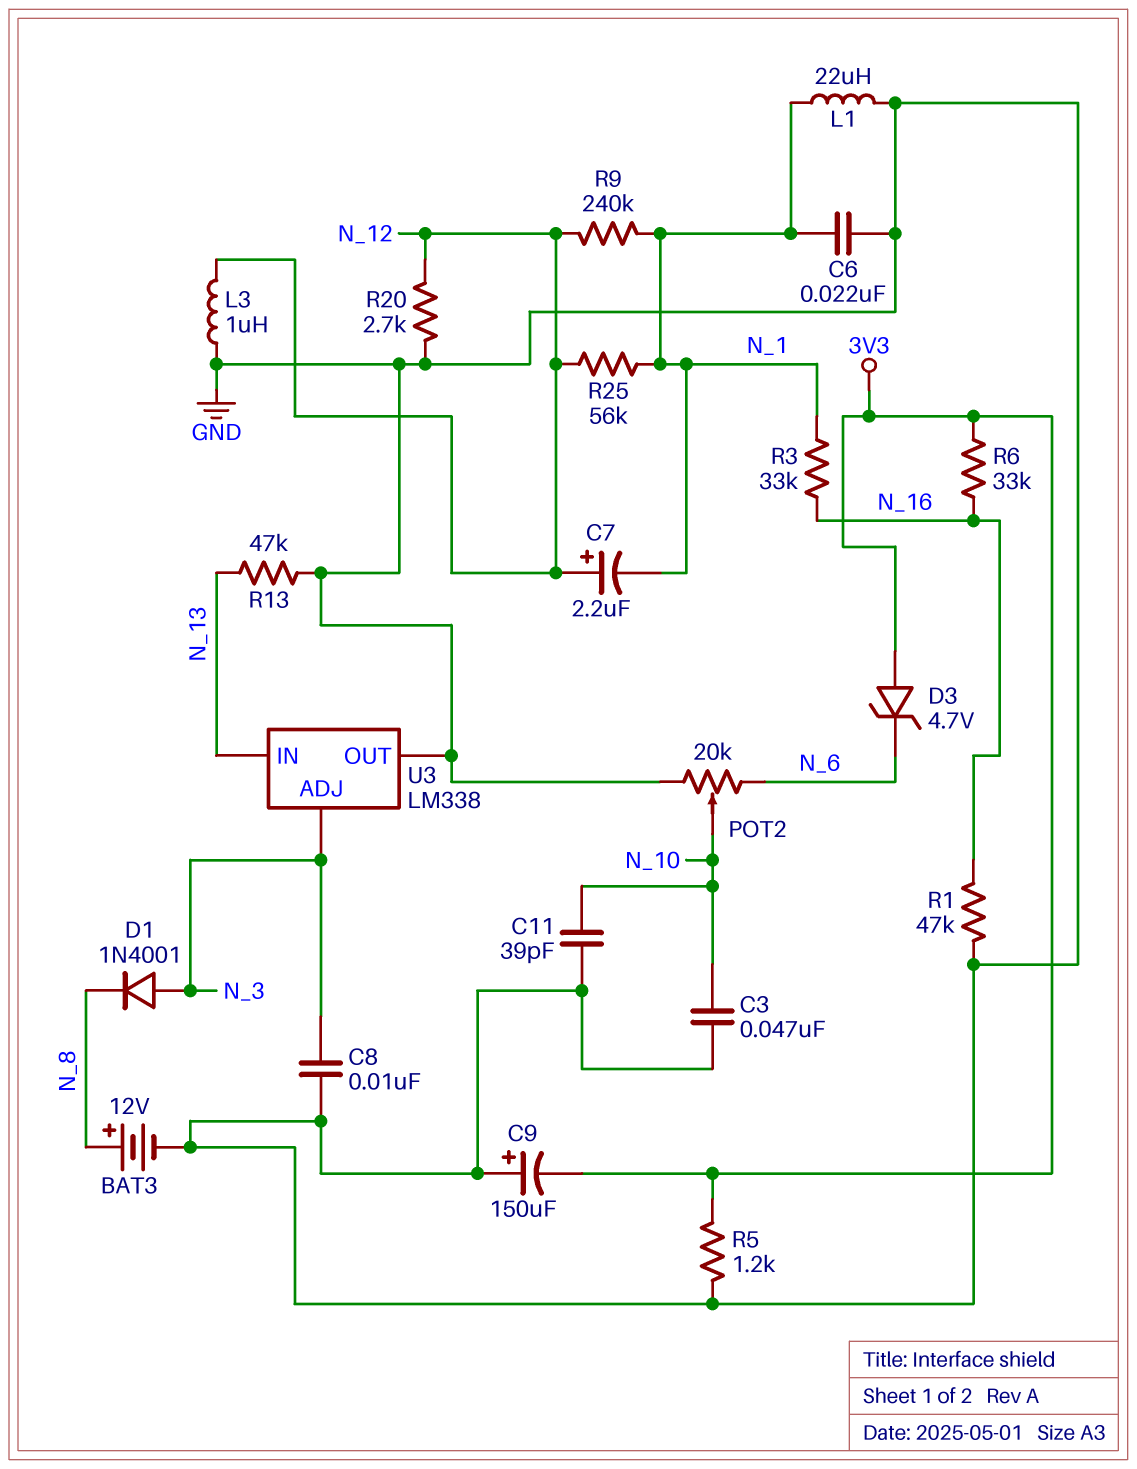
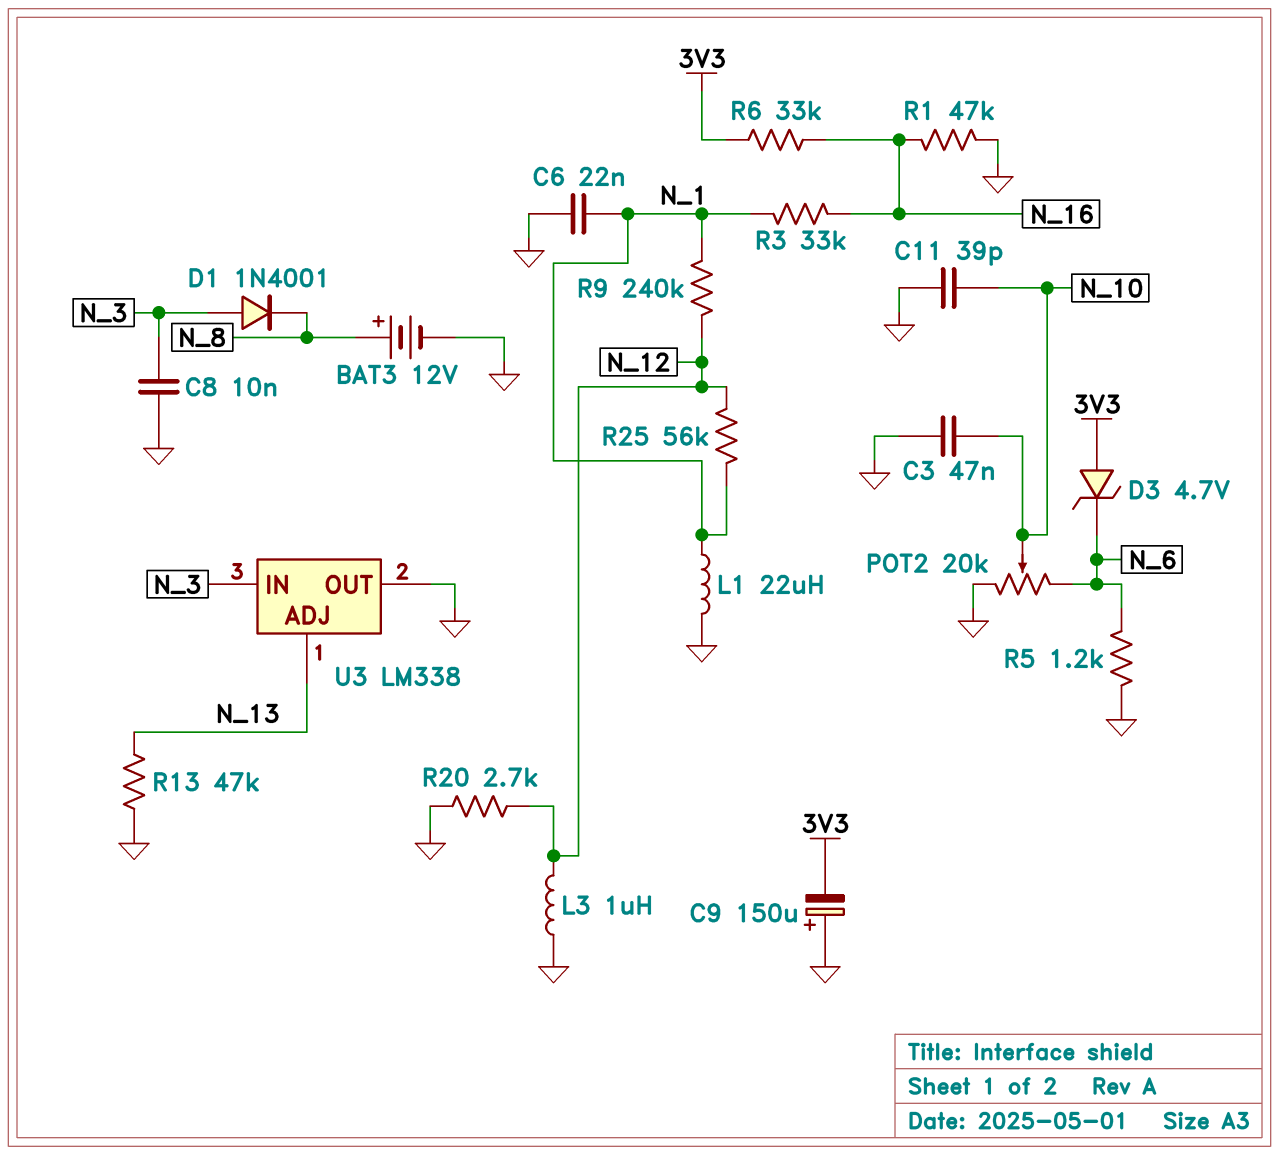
C7: 2.2uF (plus N_12, minus N_1) -> none
R5: 1.2k (3V3, GND) -> 1.2k (GND, N_6)
U3 pin ADJ: N_3 -> N_13
U3 pin IN: N_13 -> N_3

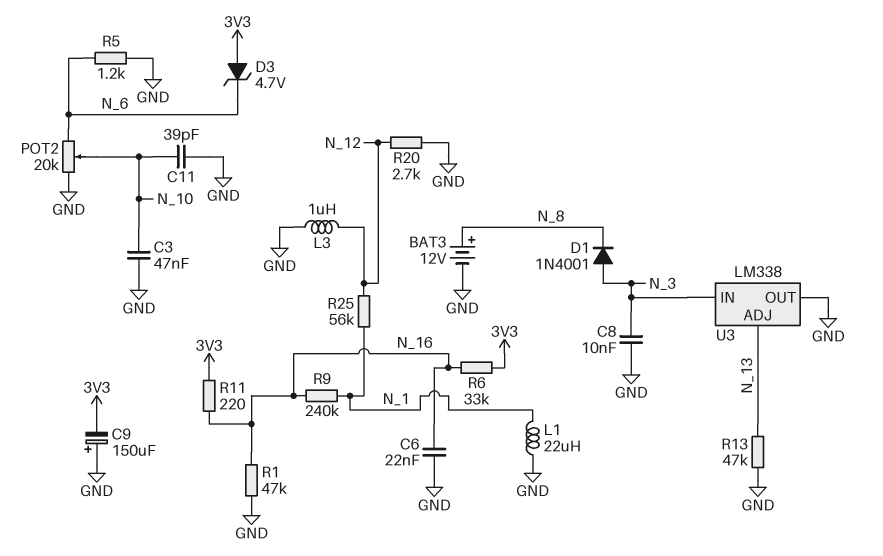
C6: 22nF (GND, N_1) -> 22nF (GND, N_16)
R3: 33k (N_1, N_16) -> none
R9: 240k (N_1, N_12) -> 240k (N_1, N_16)
R11: none -> 220 (3V3, N_16)

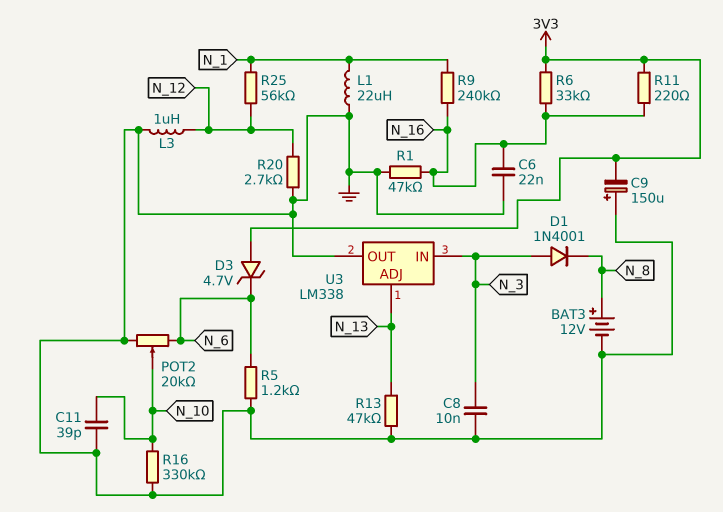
C3: 47nF (GND, N_10) -> none
R16: none -> 330k (GND, N_10)

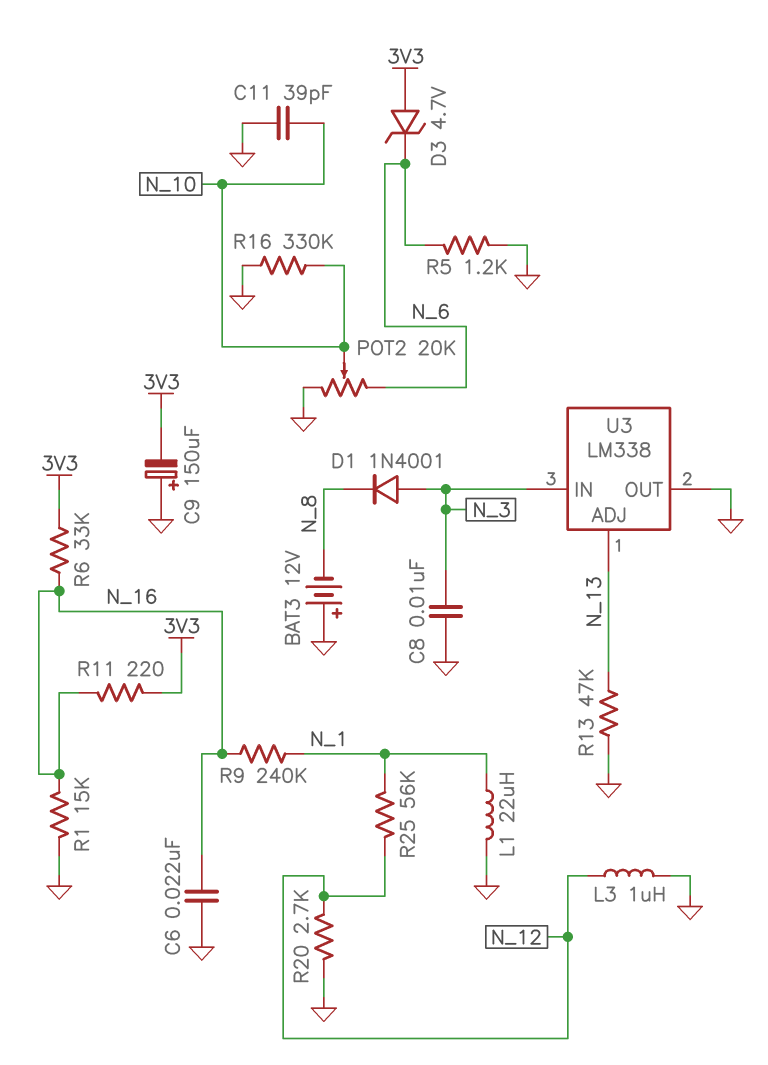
BAT3: 12V (plus N_8, minus GND) -> 12V (plus GND, minus N_8)
R1: 47k (GND, N_16) -> 15k (GND, N_16)

